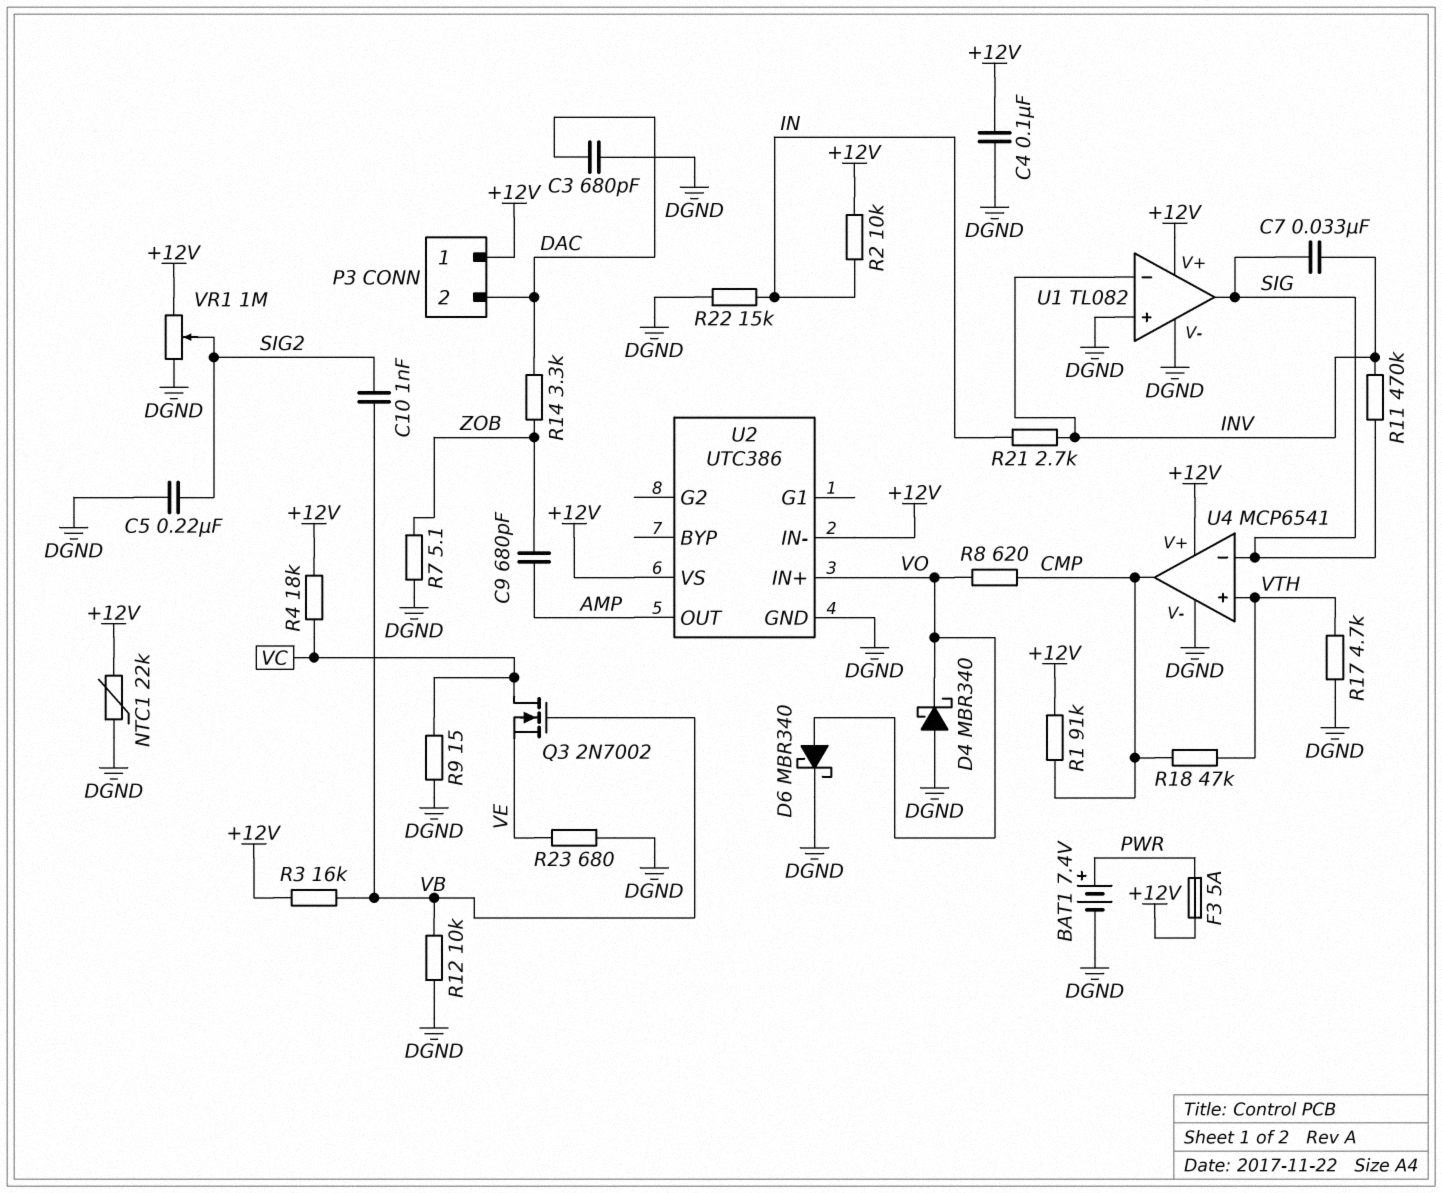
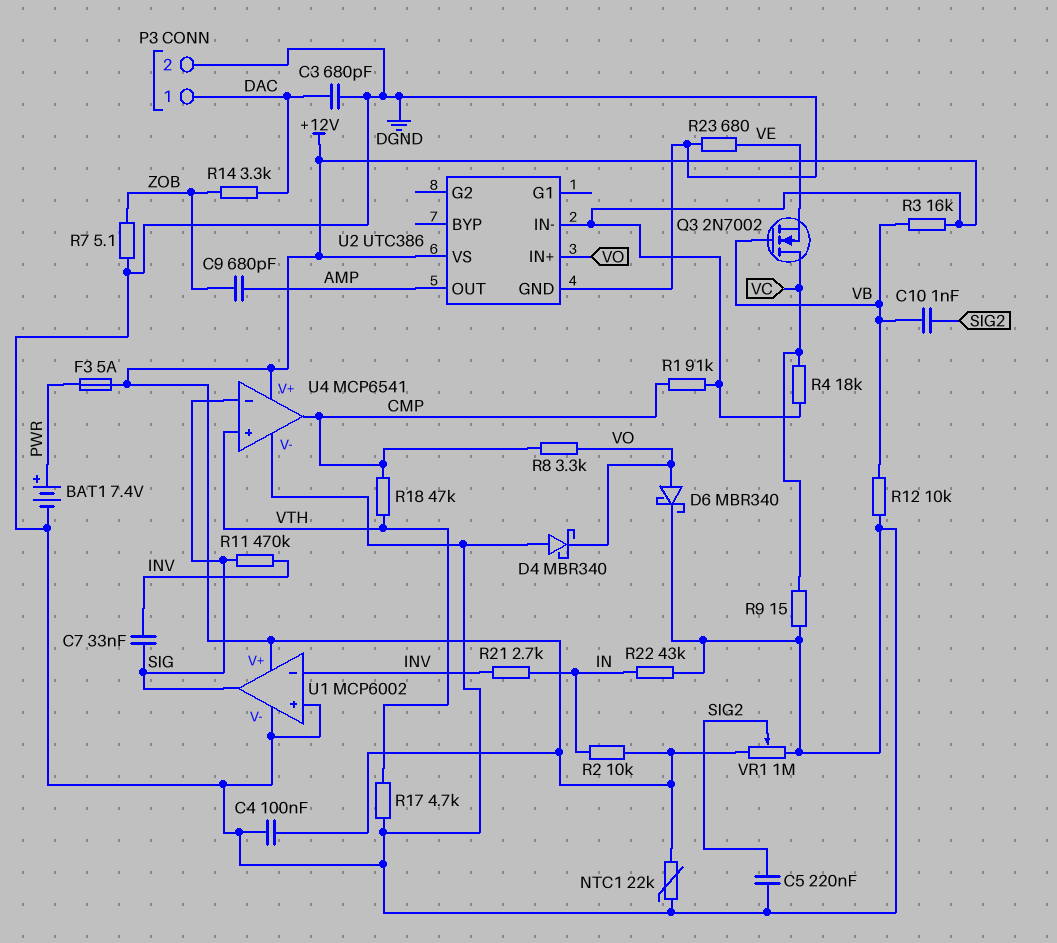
P3 pin 1: +12V -> DAC
P3 pin 2: DAC -> DGND
R8: 620 (CMP, VO) -> 3.3k (CMP, VO)
R22: 15k (DGND, IN) -> 43k (DGND, IN)
U1: TL082 -> MCP6002

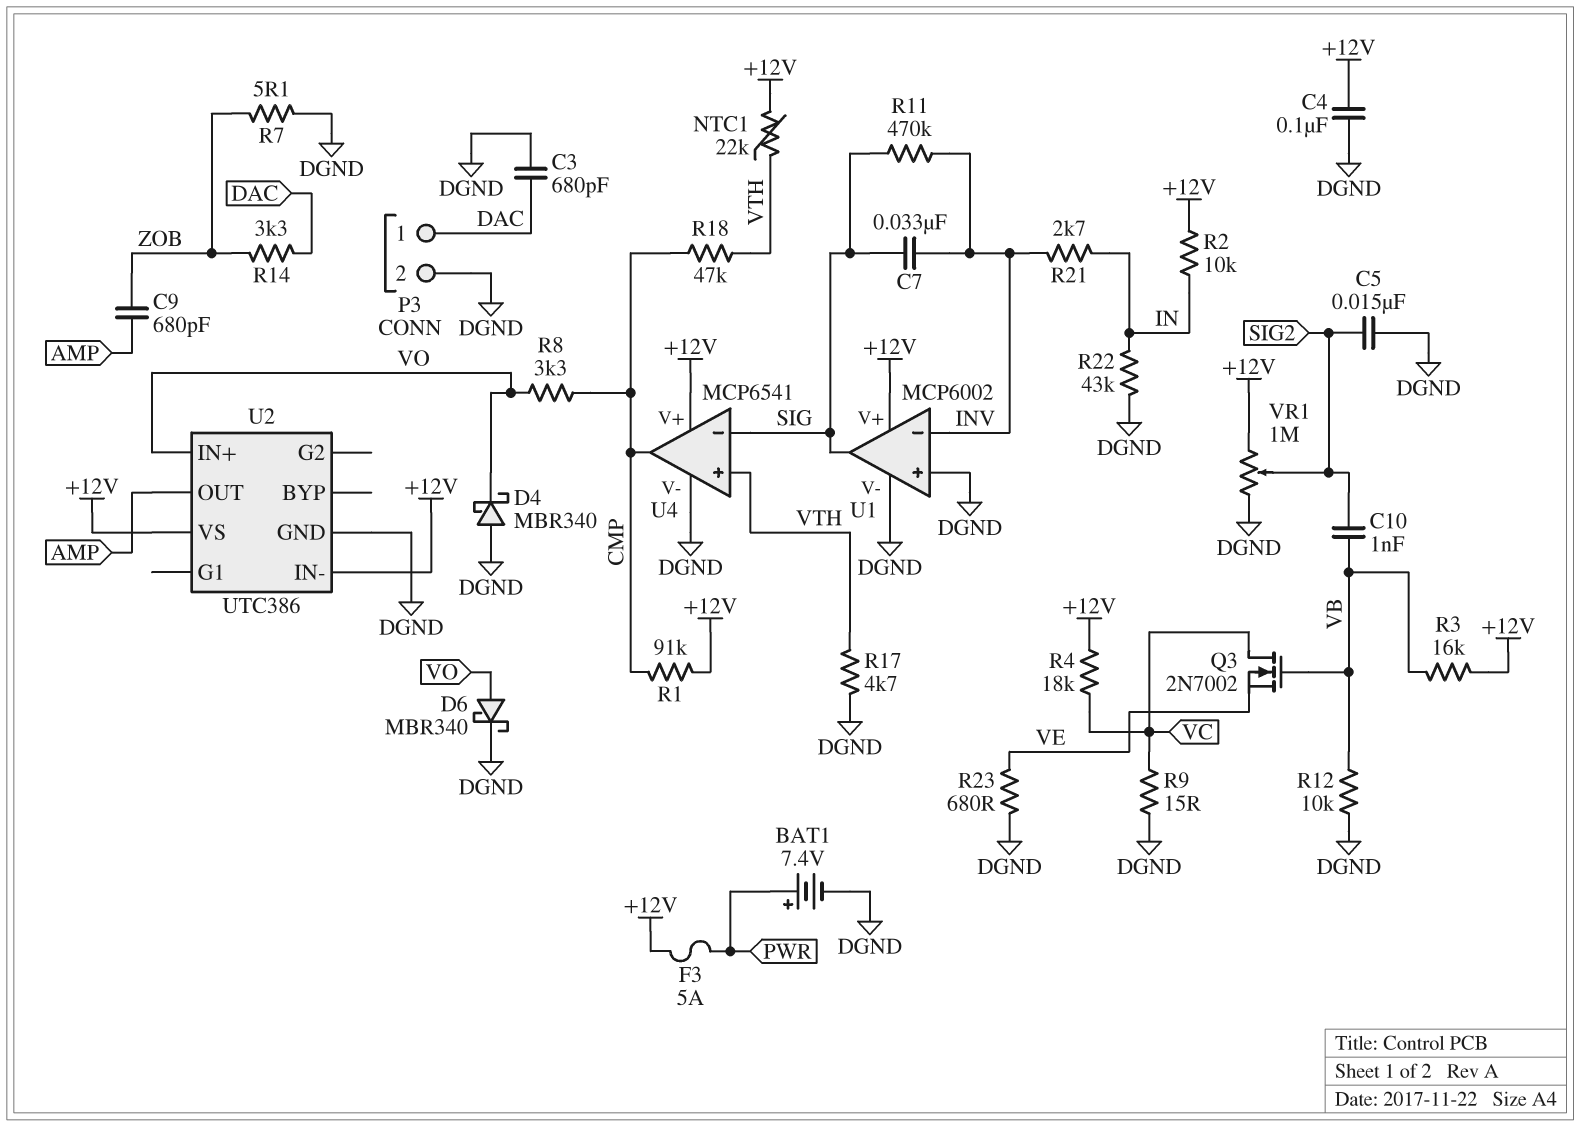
C5: 220nF (DGND, SIG2) -> 15nF (DGND, SIG2)
NTC1: 22k (+12V, DGND) -> 22k (+12V, VTH)

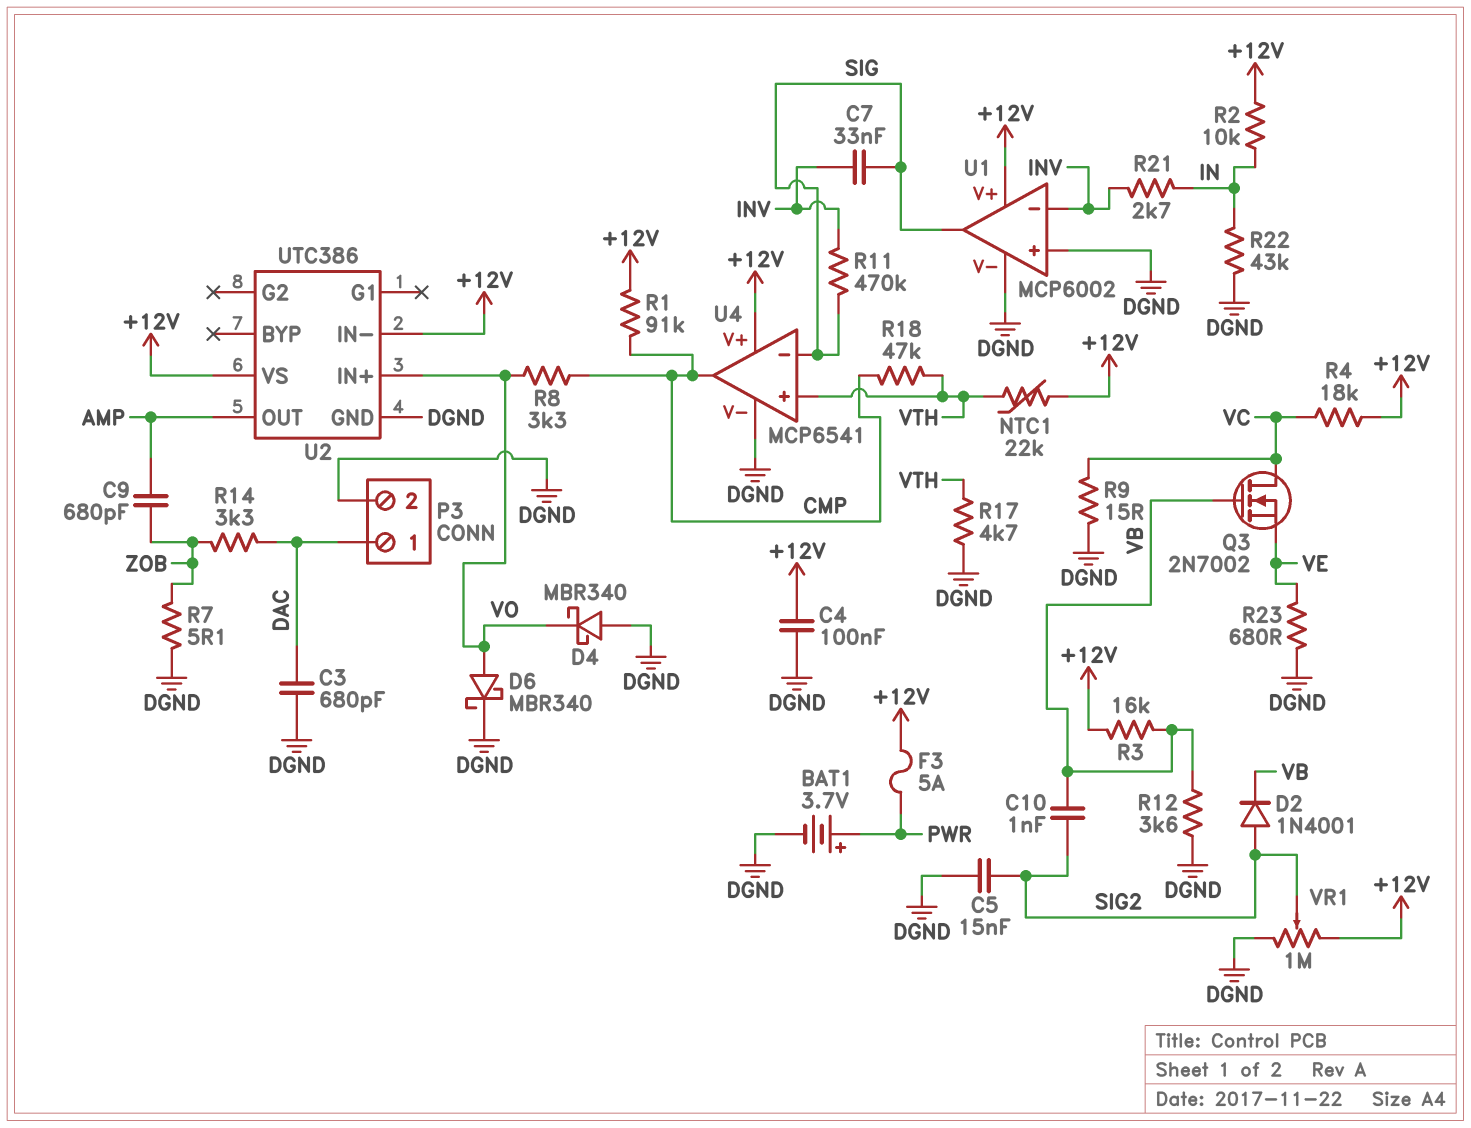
BAT1: 7.4V (plus PWR, minus DGND) -> 3.7V (plus PWR, minus DGND)
D2: none -> diode 1N4001 (A SIG2, K VB)
R12: 10k (DGND, VB) -> 3.6k (DGND, VB)

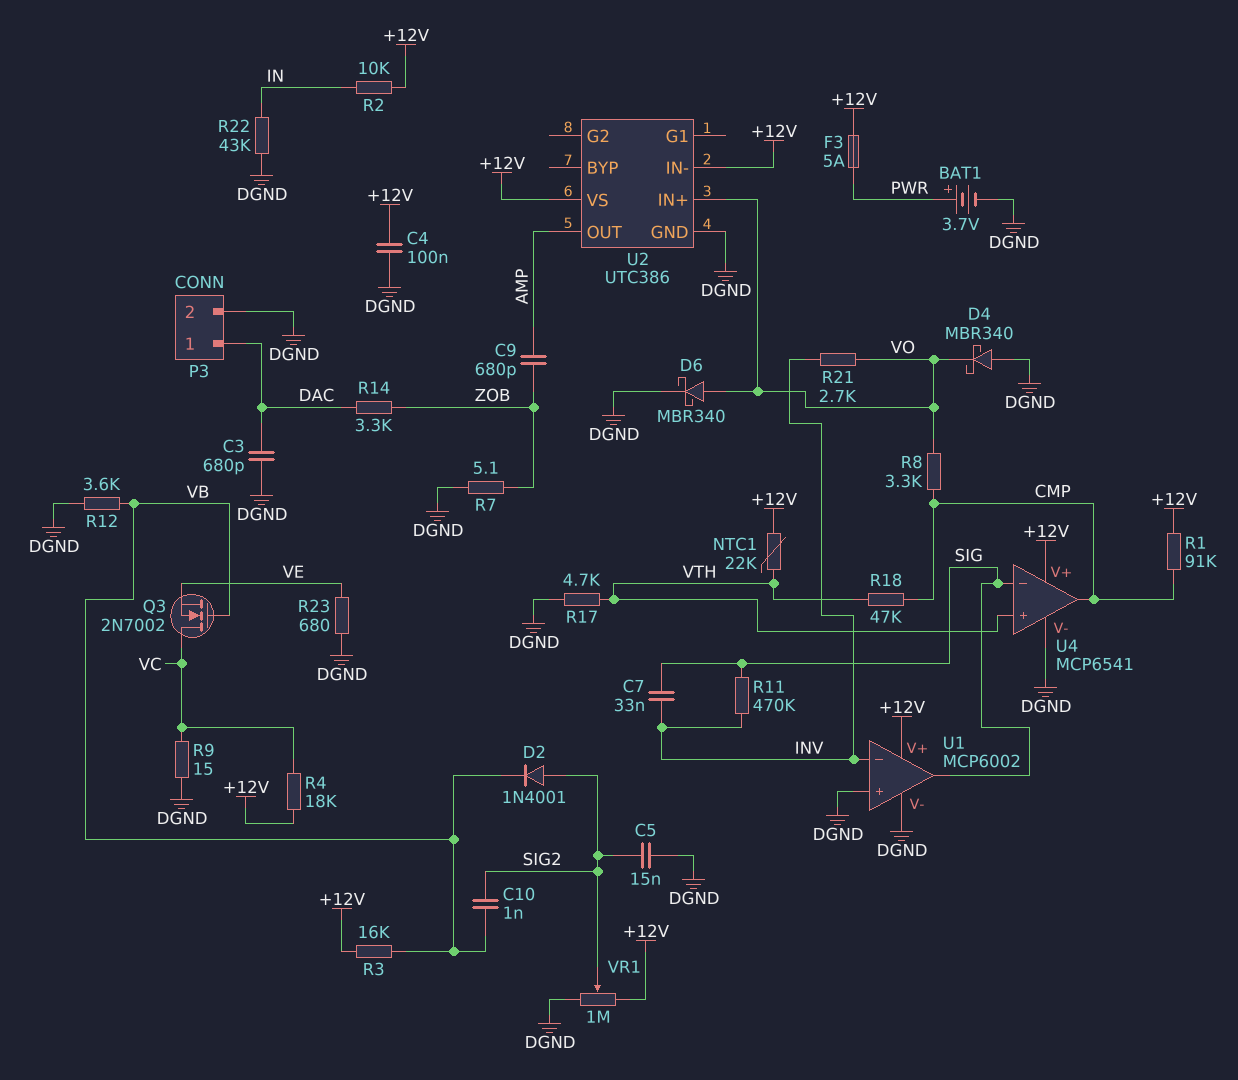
R21: 2.7k (IN, INV) -> 2.7k (INV, VO)

